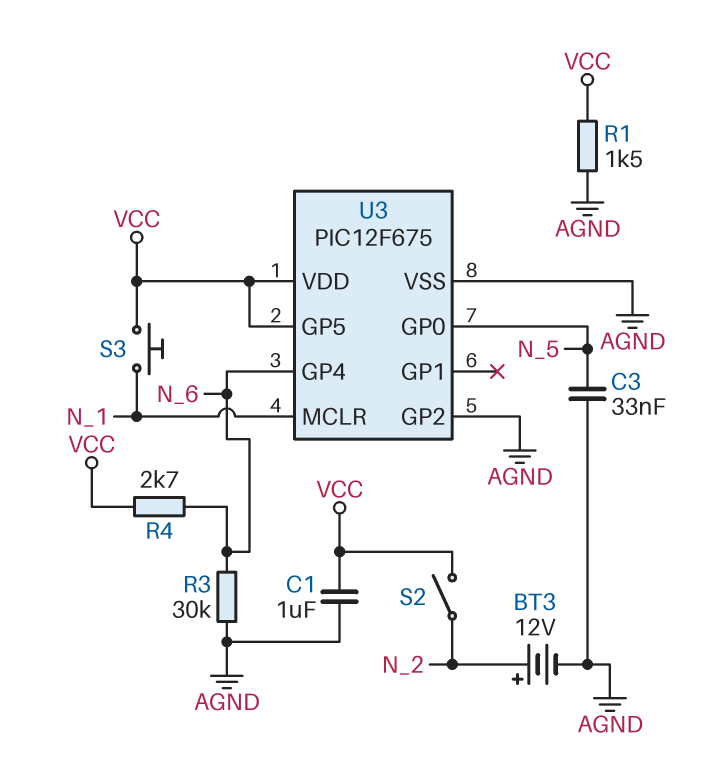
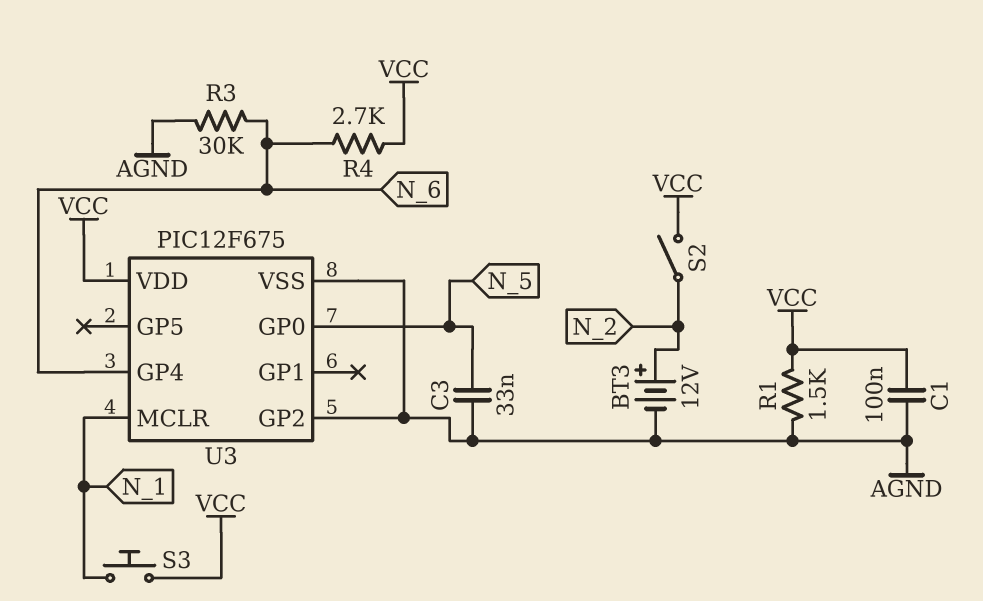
C1: 1uF (AGND, VCC) -> 100nF (AGND, VCC)
U3 pin GP5: VCC -> none

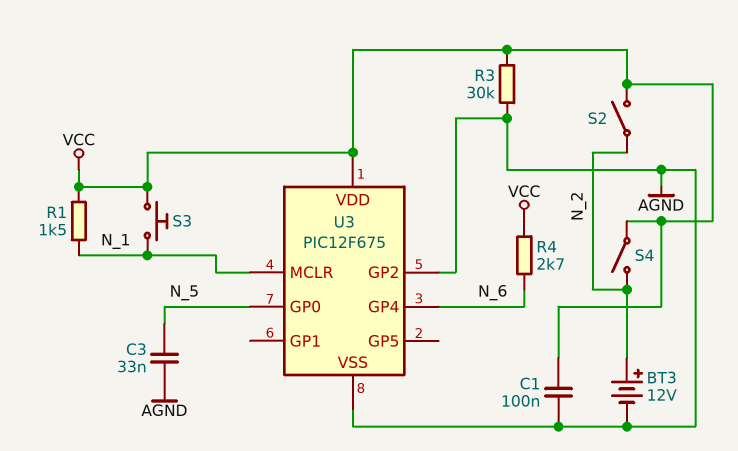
R1: 1.5k (AGND, VCC) -> 1.5k (N_1, VCC)
R3: 30k (AGND, N_6) -> 30k (AGND, VCC)
S4: none -> switch (N_2, VCC)

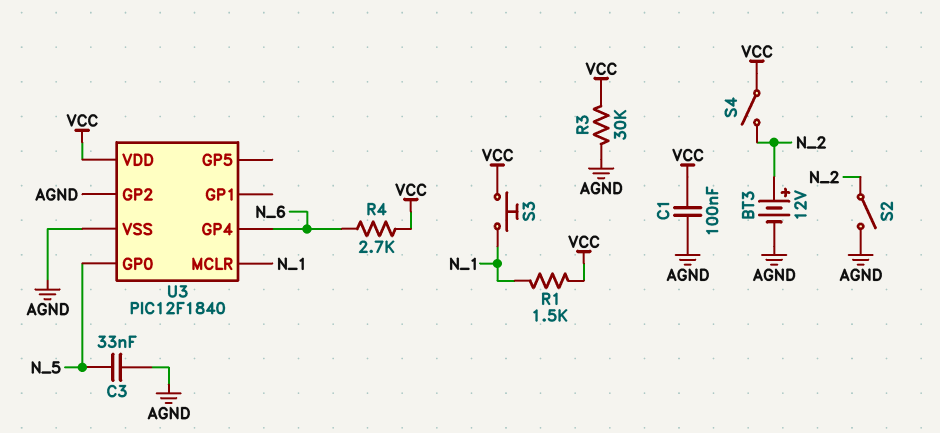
S2: switch (N_2, VCC) -> switch (AGND, N_2)
U3: PIC12F675 -> PIC12F1840

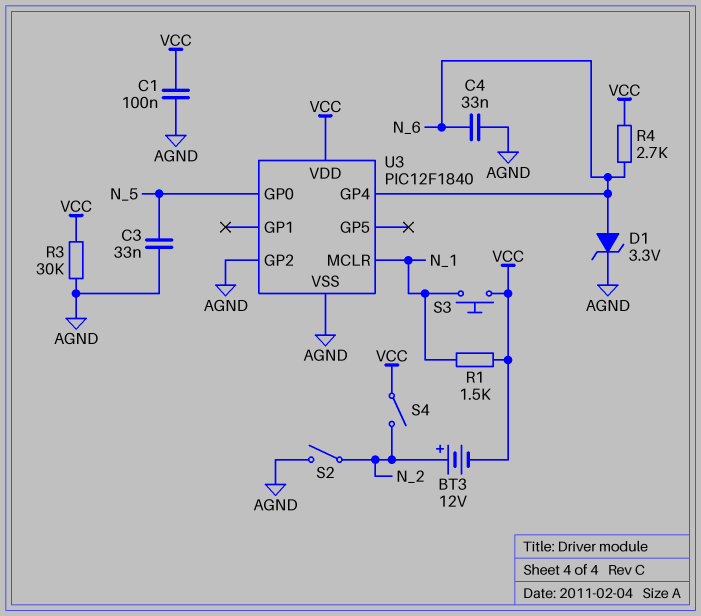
BT3: 12V (plus N_2, minus AGND) -> 12V (plus N_2, minus VCC)
C4: none -> 33nF (AGND, N_6)
D1: none -> zener 3.3V (A N_6, K AGND)

